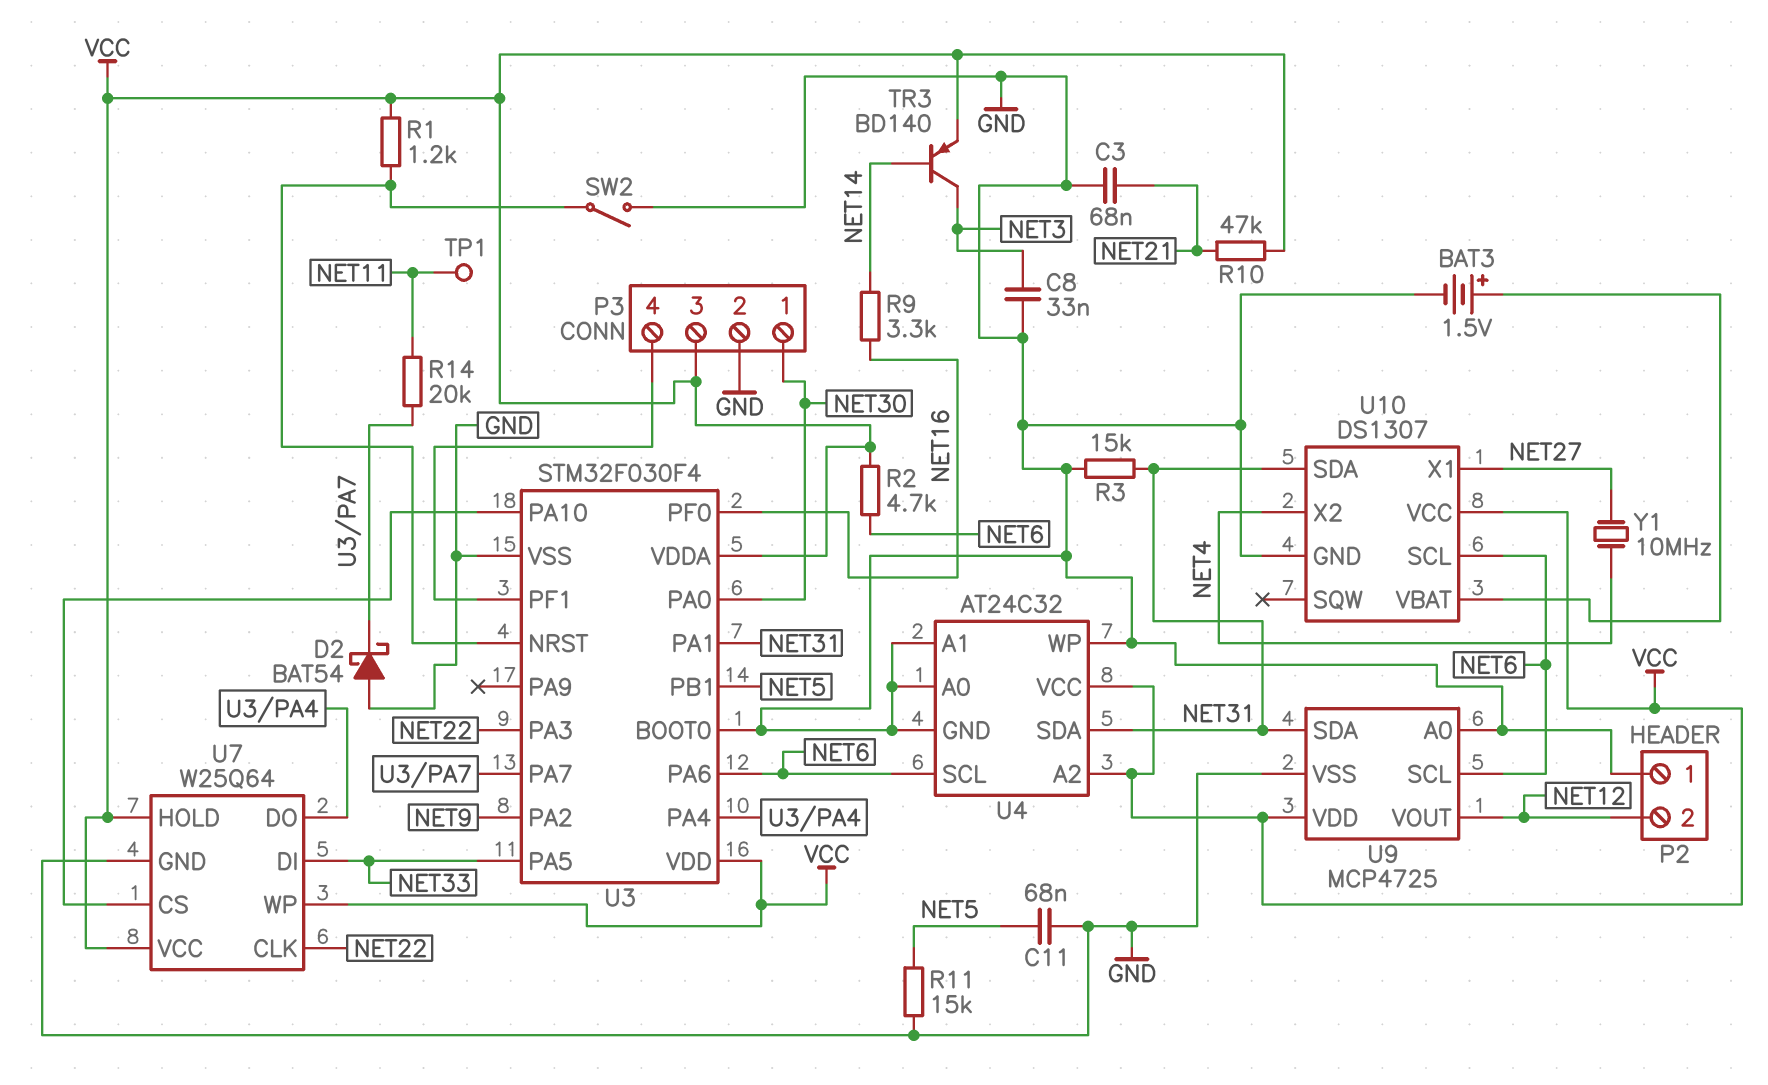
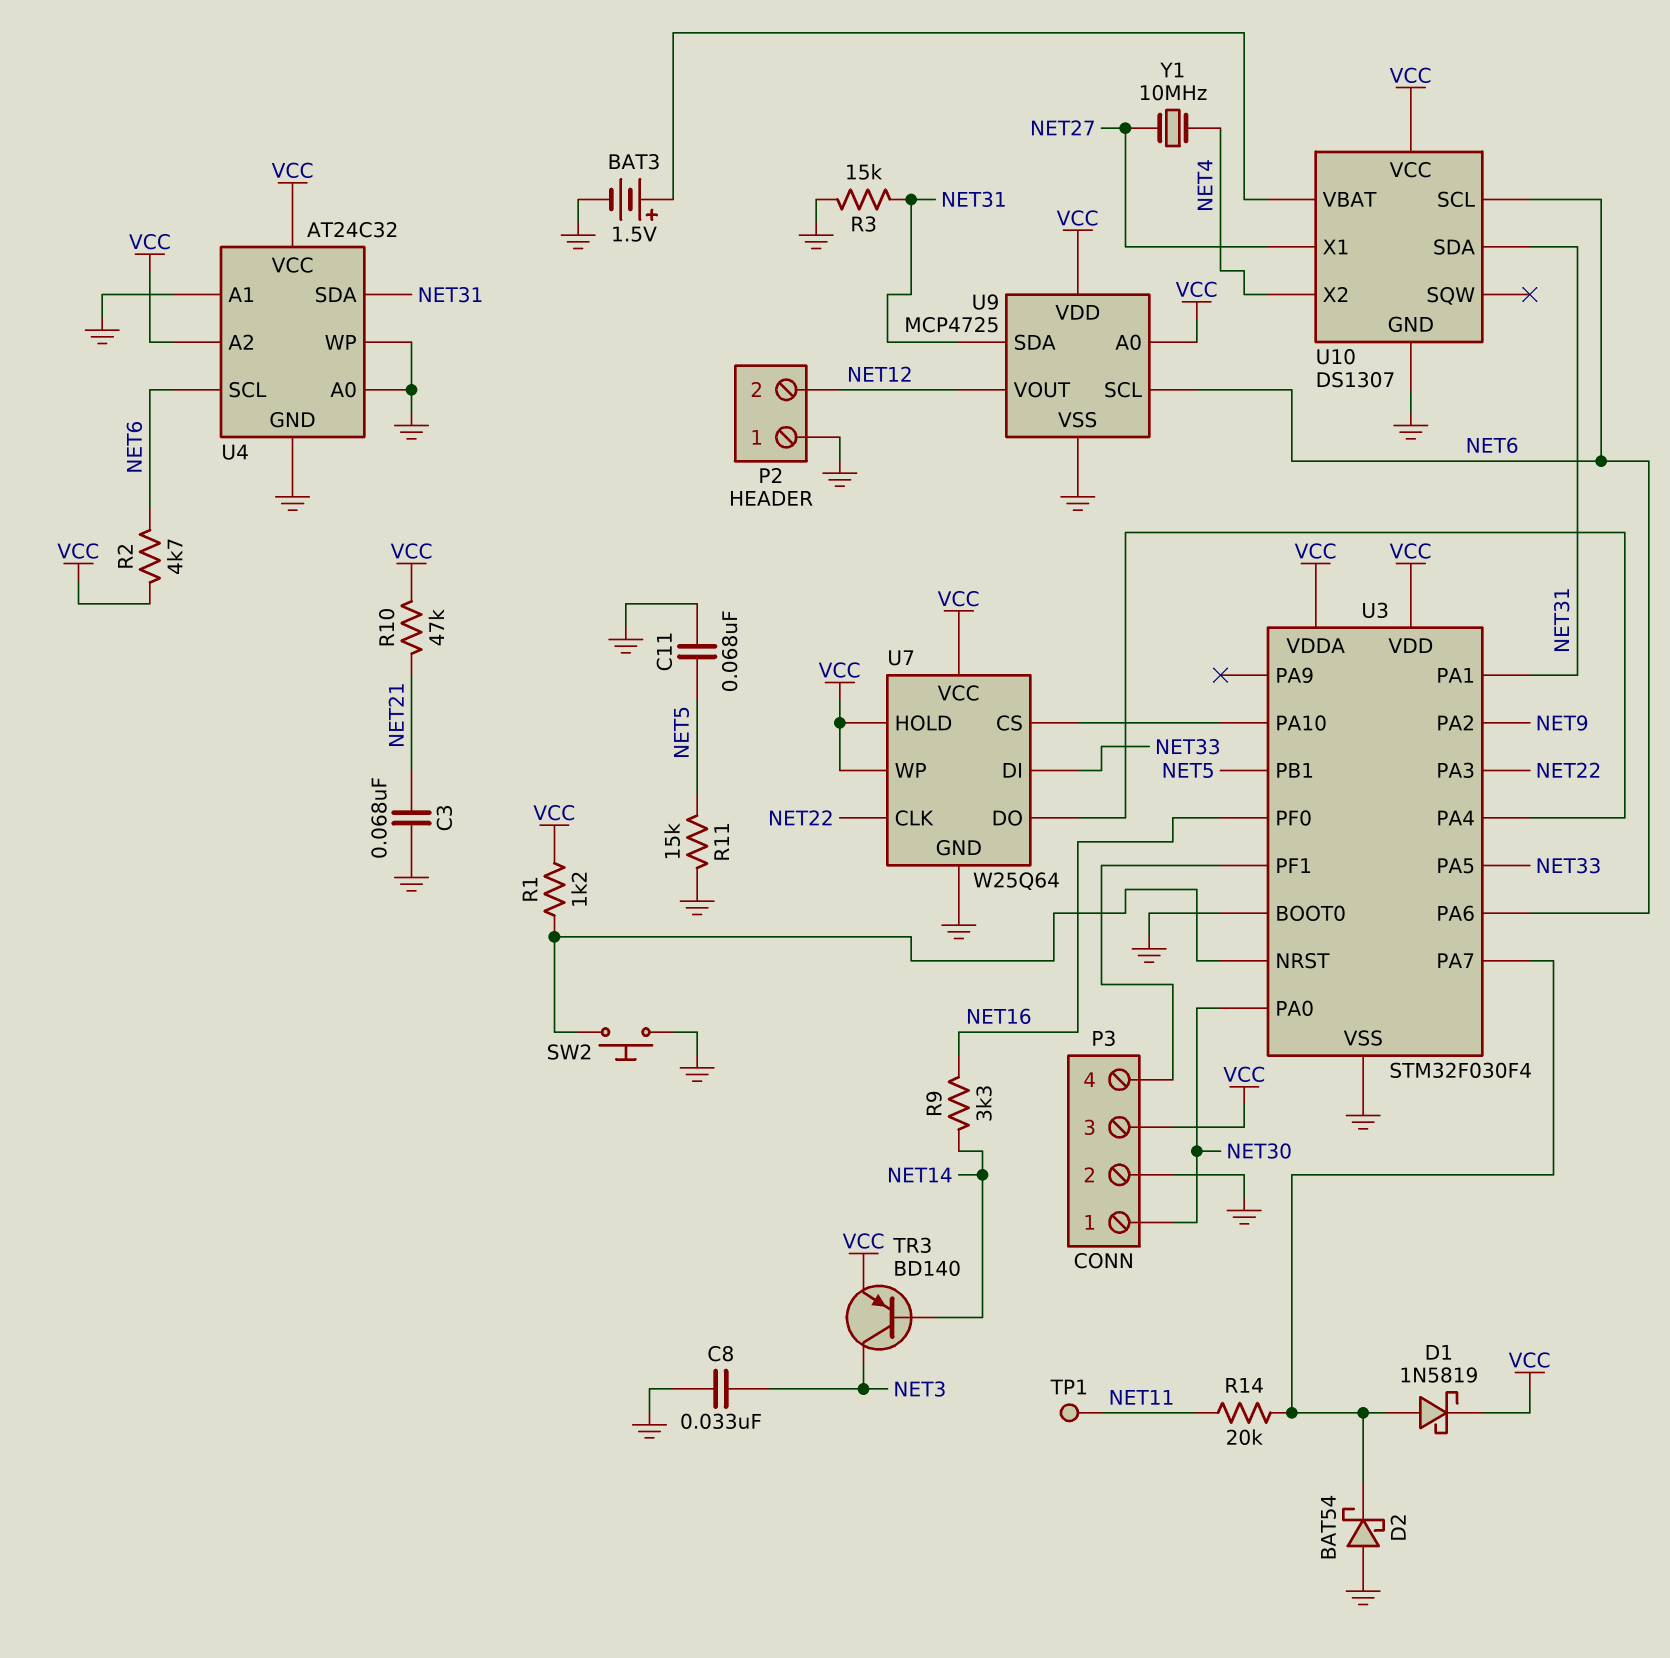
D1: none -> schottky 1N5819 (A U3/PA7, K VCC)
SW2: switch (GND, U3/NRST) -> button (GND, U3/NRST)
U9 pin A0: GND -> VCC

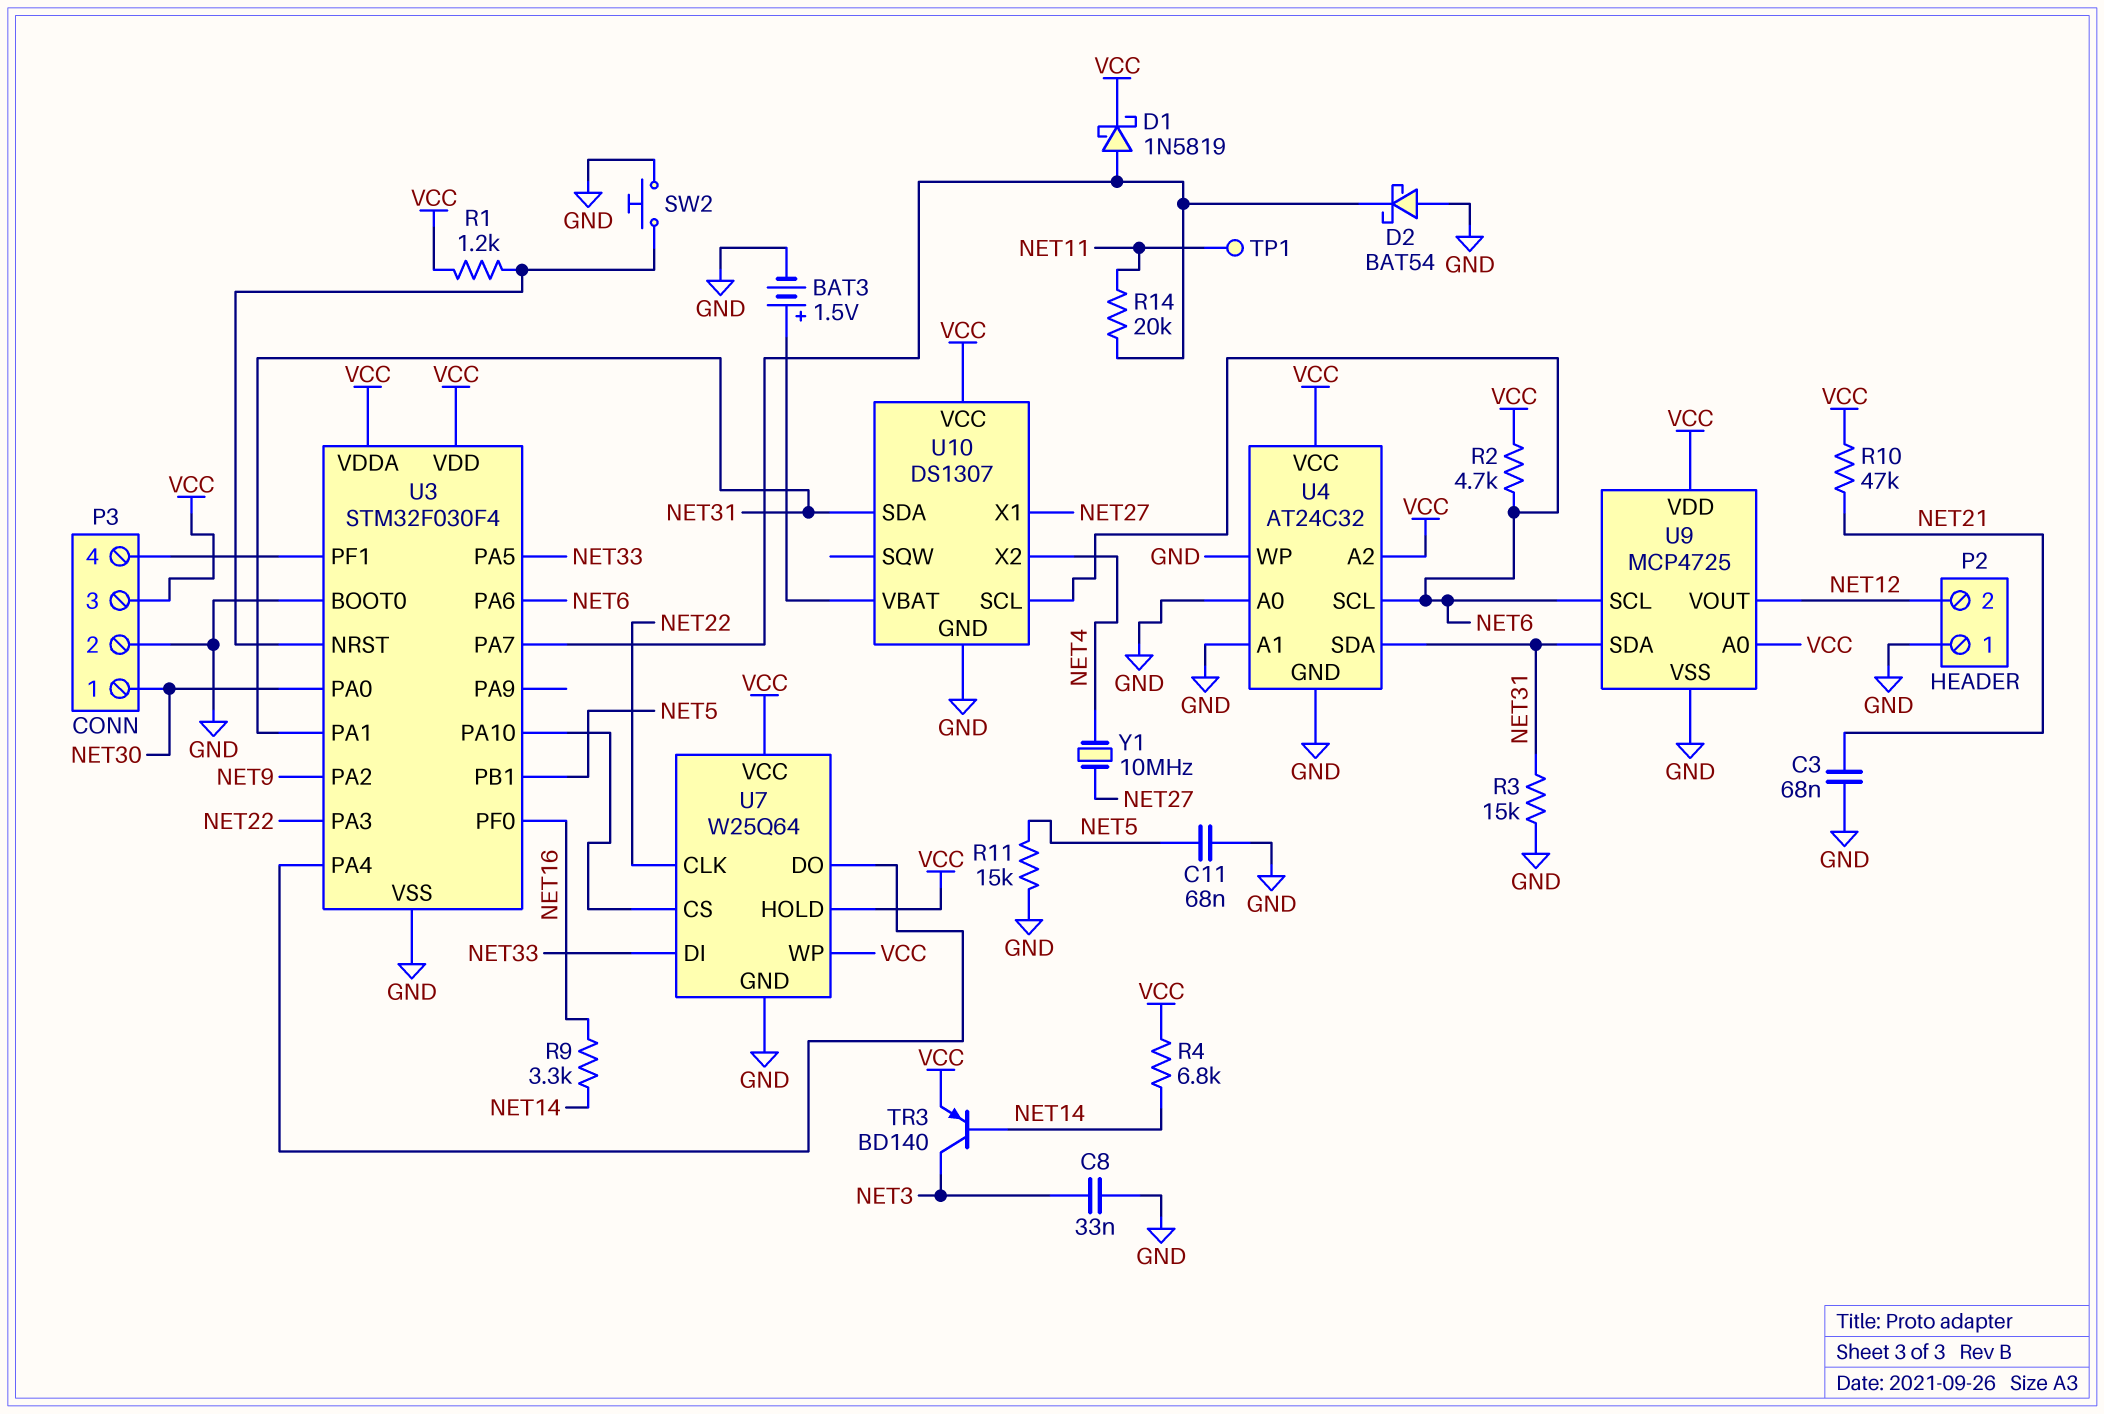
R4: none -> 6.8k (NET14, VCC)

